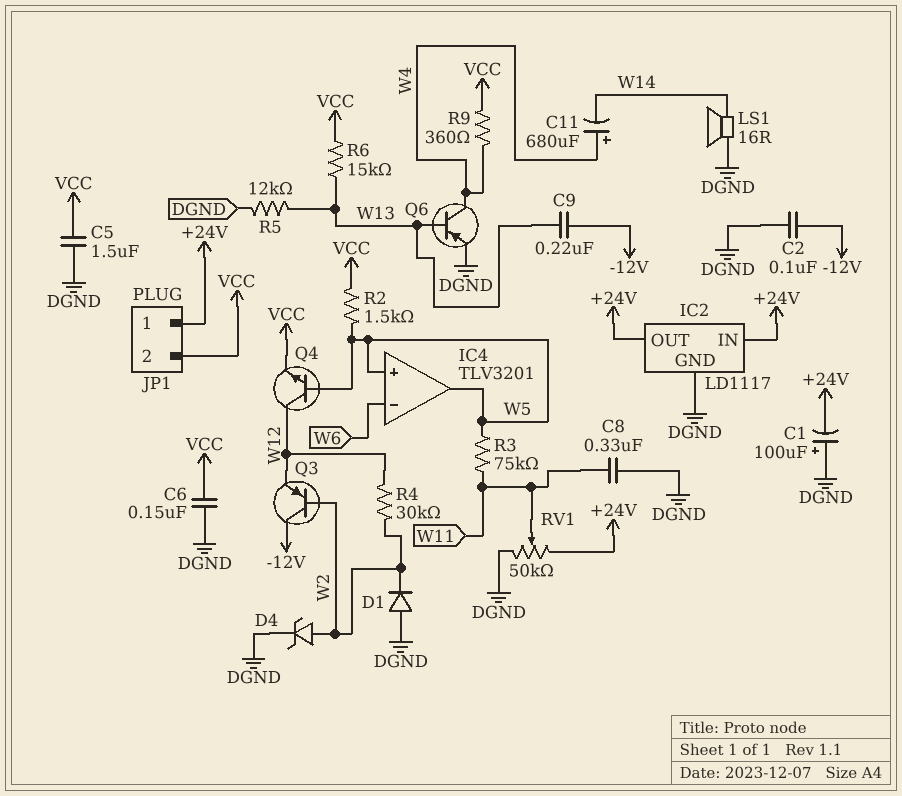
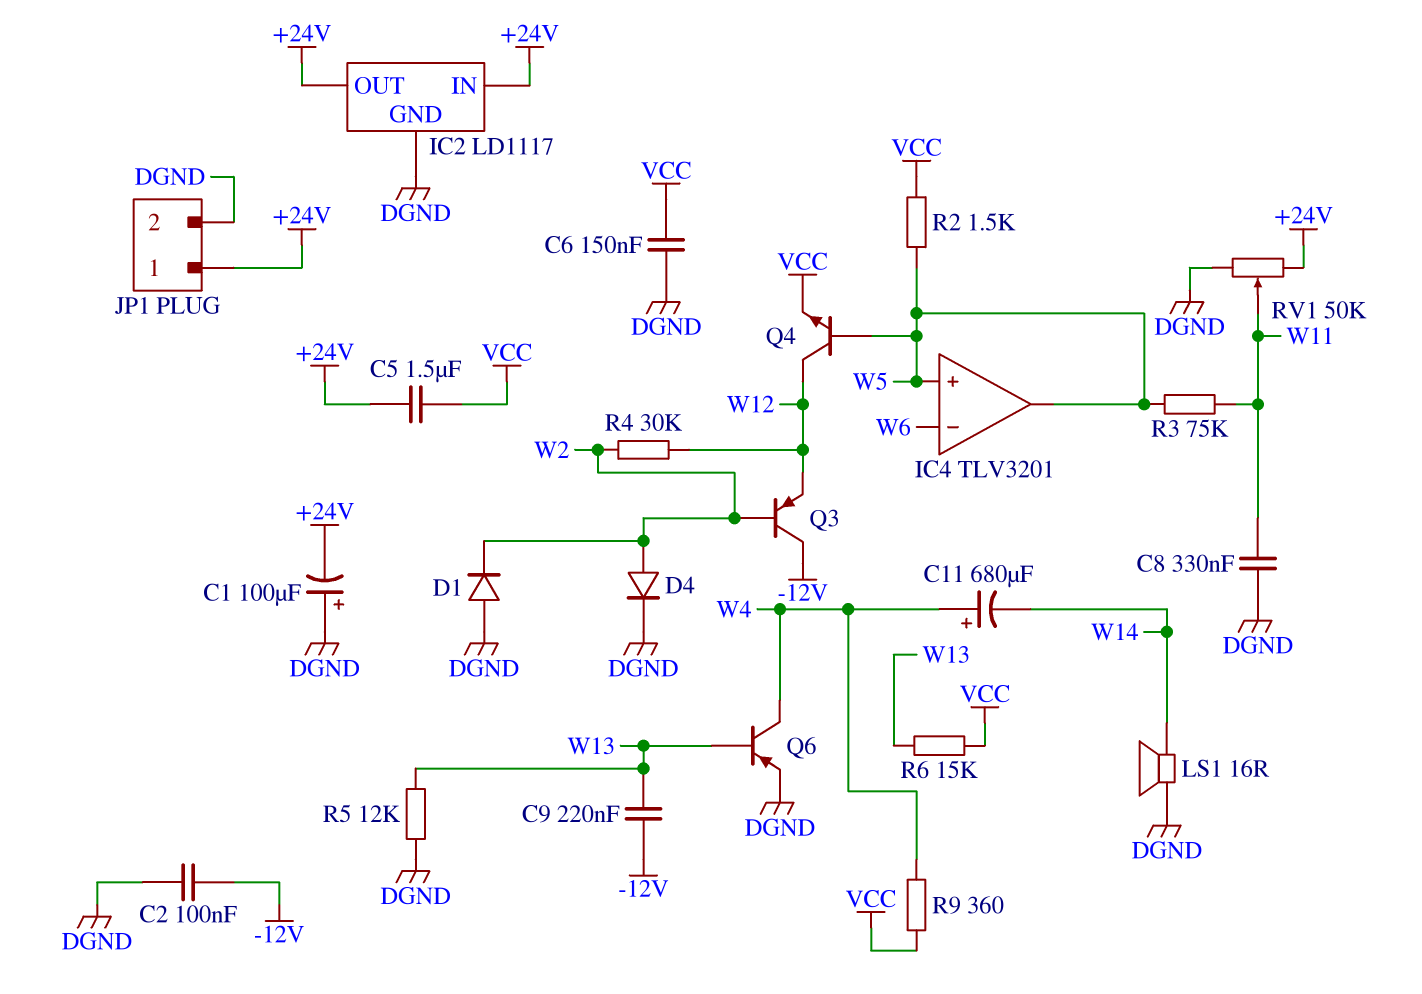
C5: 1.5uF (DGND, VCC) -> 1.5uF (+24V, VCC)
D4: zener (A W2, K DGND) -> diode (A W2, K DGND)
JP1 pin 2: VCC -> DGND

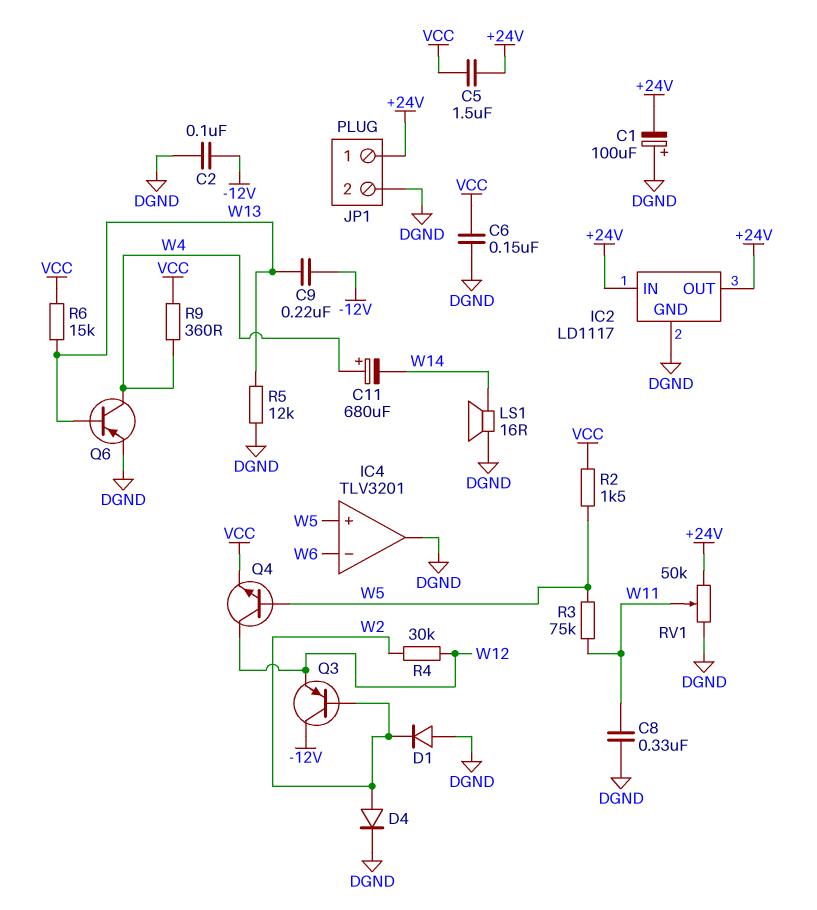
IC4 pin out: W5 -> DGND

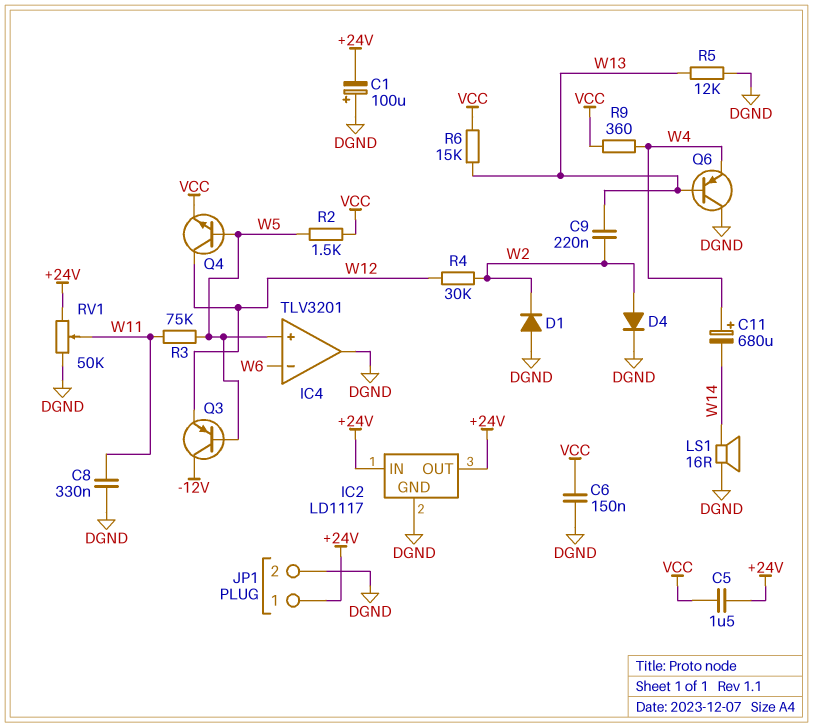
C2: 100nF (-12V, DGND) -> none
C9: 220nF (-12V, W13) -> 220nF (W2, W13)
Q3: PNP (B W2, C -12V, E W12) -> PNP (B W5, C -12V, E W12)
Q6: PNP (B W13, C W4, E DGND) -> PNP (B W13, C DGND, E W4)

